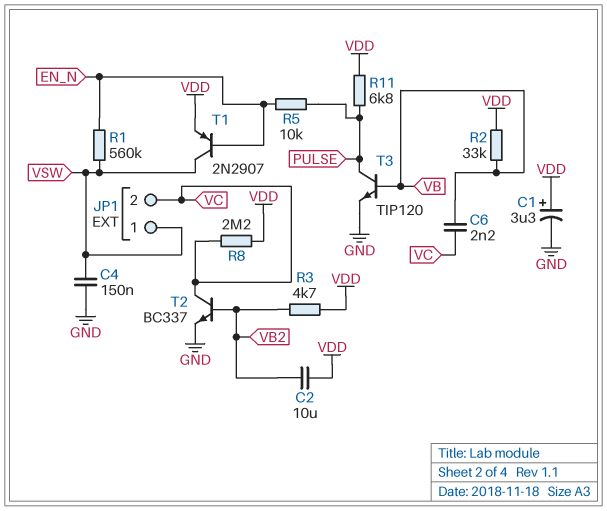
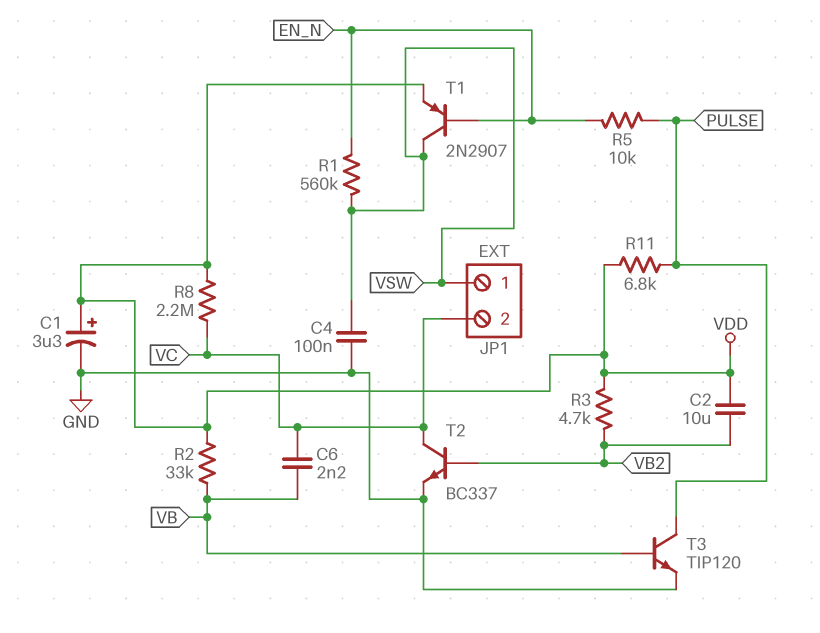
C4: 150nF (GND, VSW) -> 100nF (GND, VSW)

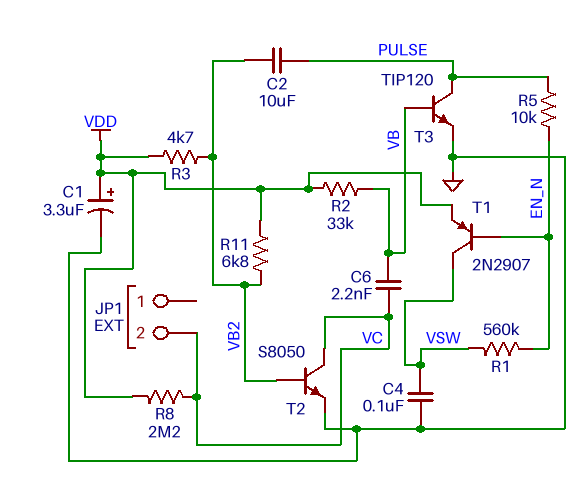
C2: 10uF (VB2, VDD) -> 10uF (PULSE, VB2)
JP1 pin 1: VSW -> none
R11: 6.8k (PULSE, VDD) -> 6.8k (VB2, VDD)
T2: NPN BC337 (B VB2, C VC, E GND) -> NPN S8050 (B VB2, C VC, E GND)

